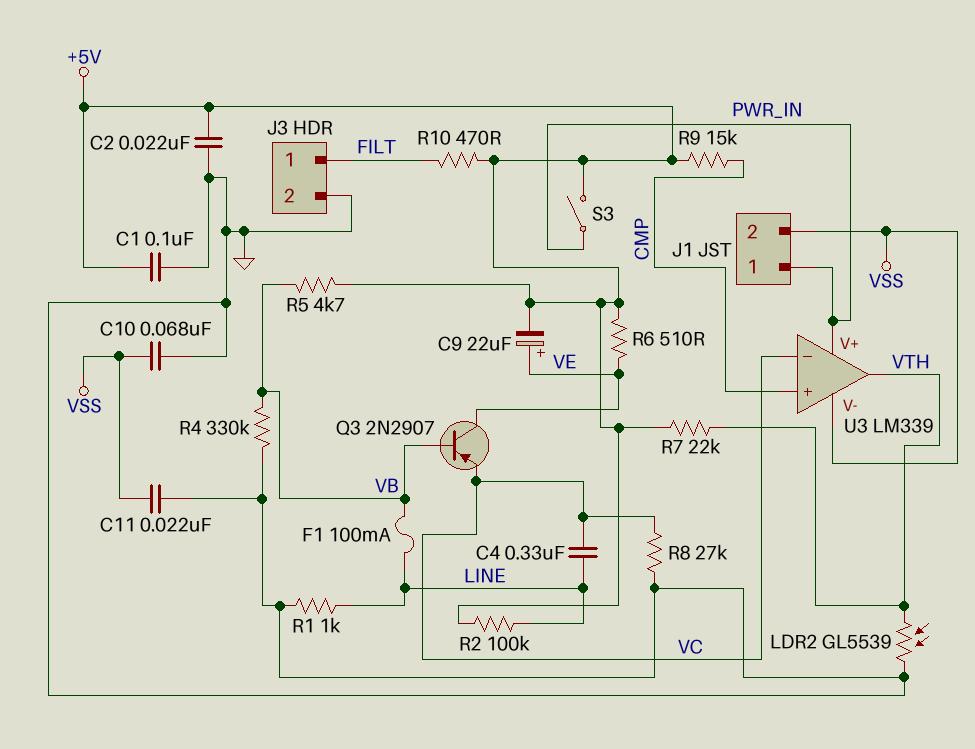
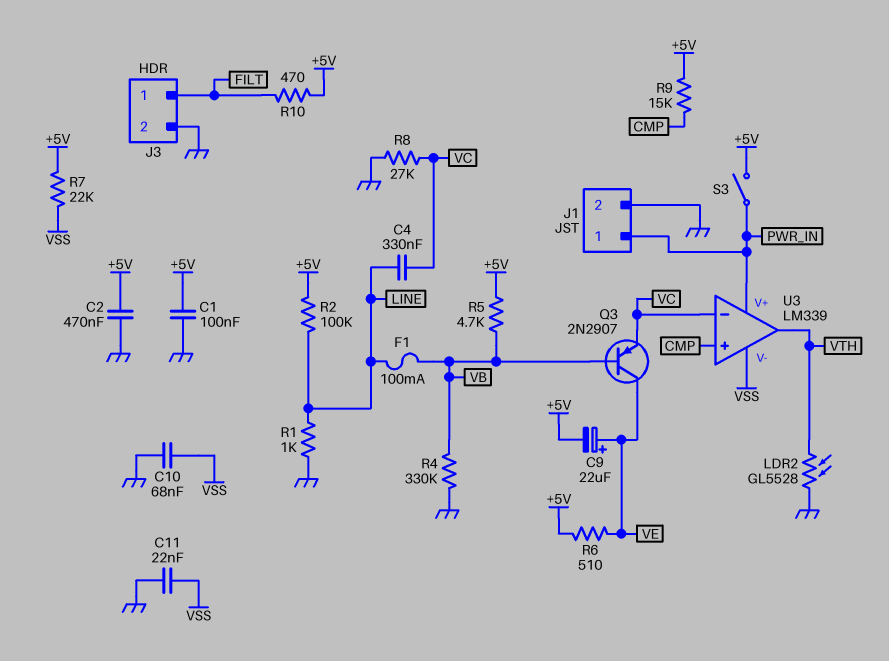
C2: 22nF (+5V, GND) -> 470nF (+5V, GND)
J1 pin 2: VSS -> GND
LDR2: GL5539 (GND, VTH) -> GL5528 (GND, VTH)
R7: 22k (+5V, VTH) -> 22k (+5V, VSS)

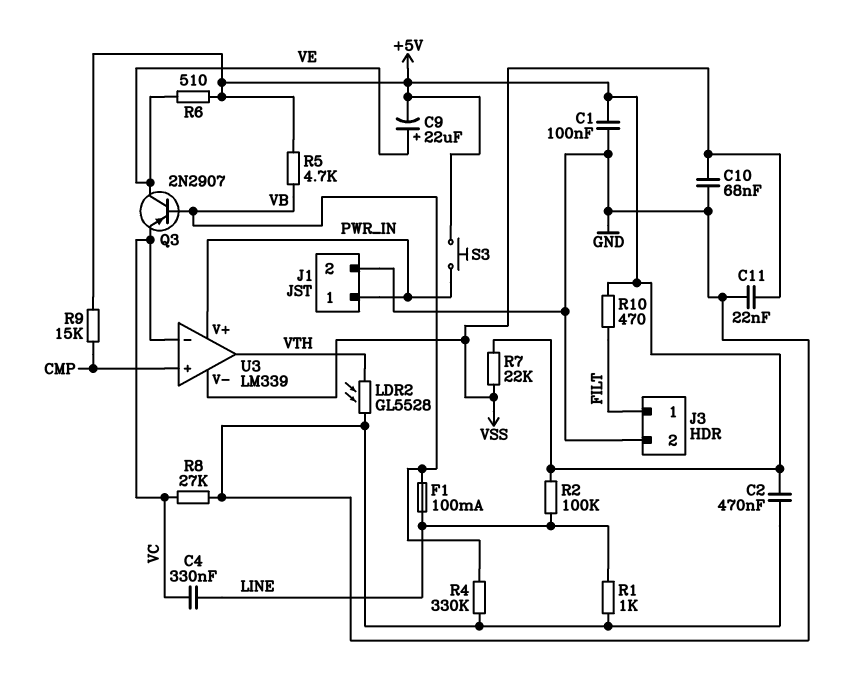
S3: switch (+5V, PWR_IN) -> button (+5V, PWR_IN)

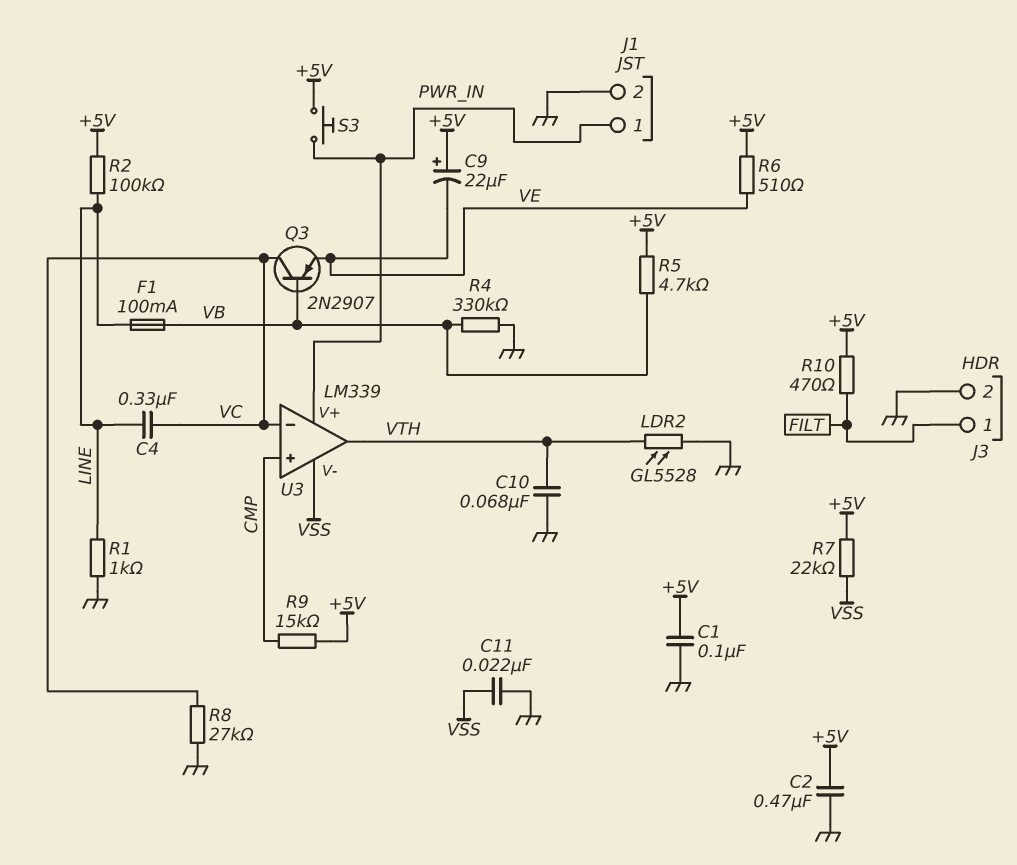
C9: 22uF (plus VE, minus +5V) -> 22uF (plus +5V, minus VE)
C10: 68nF (GND, VSS) -> 68nF (GND, VTH)
Q3: PNP 2N2907 (B VB, C VE, E VC) -> PNP 2N2907 (B VB, C VC, E VE)

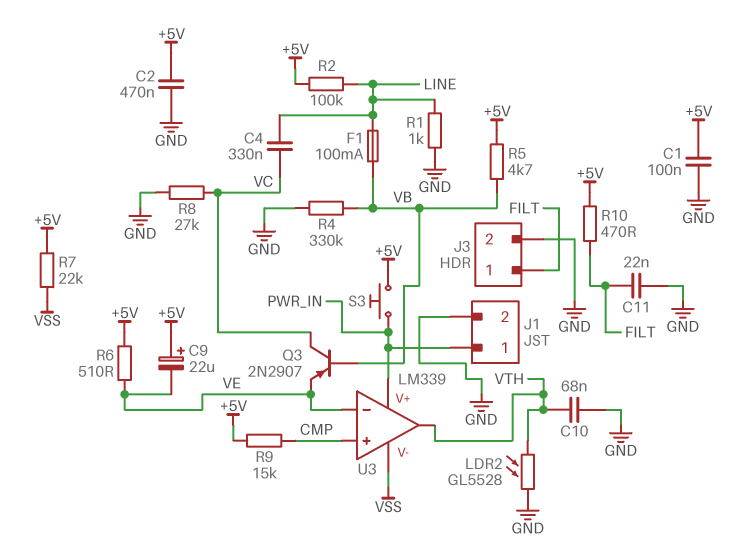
C11: 22nF (GND, VSS) -> 22nF (FILT, GND)
U3 pin in-: VC -> VE

